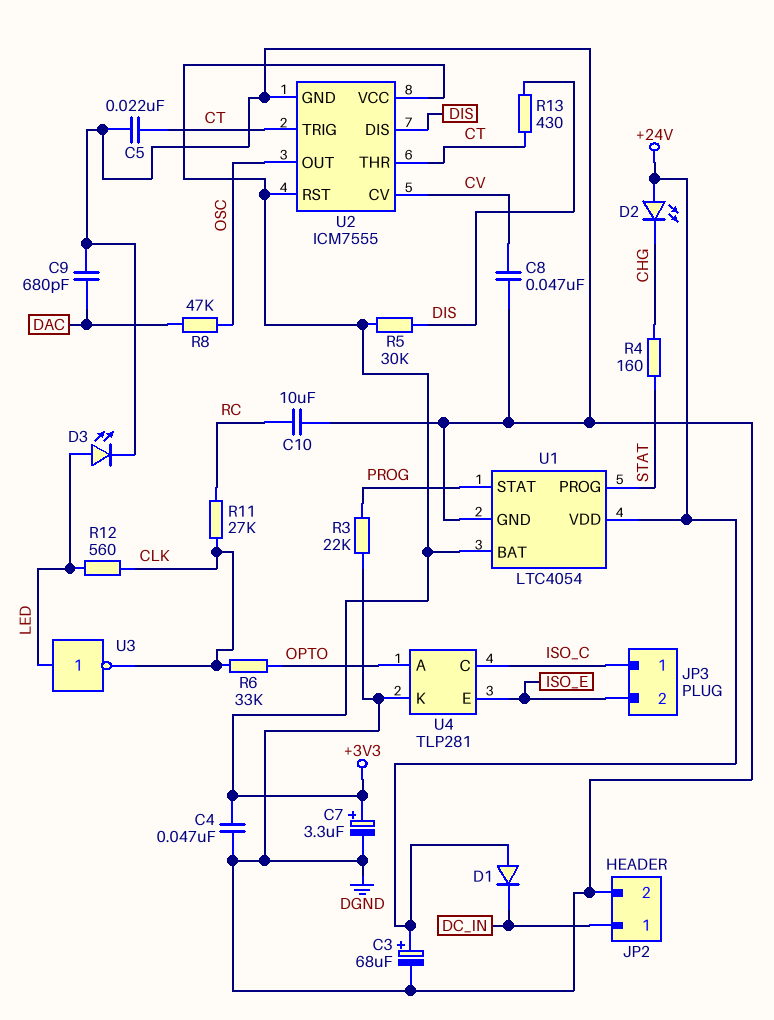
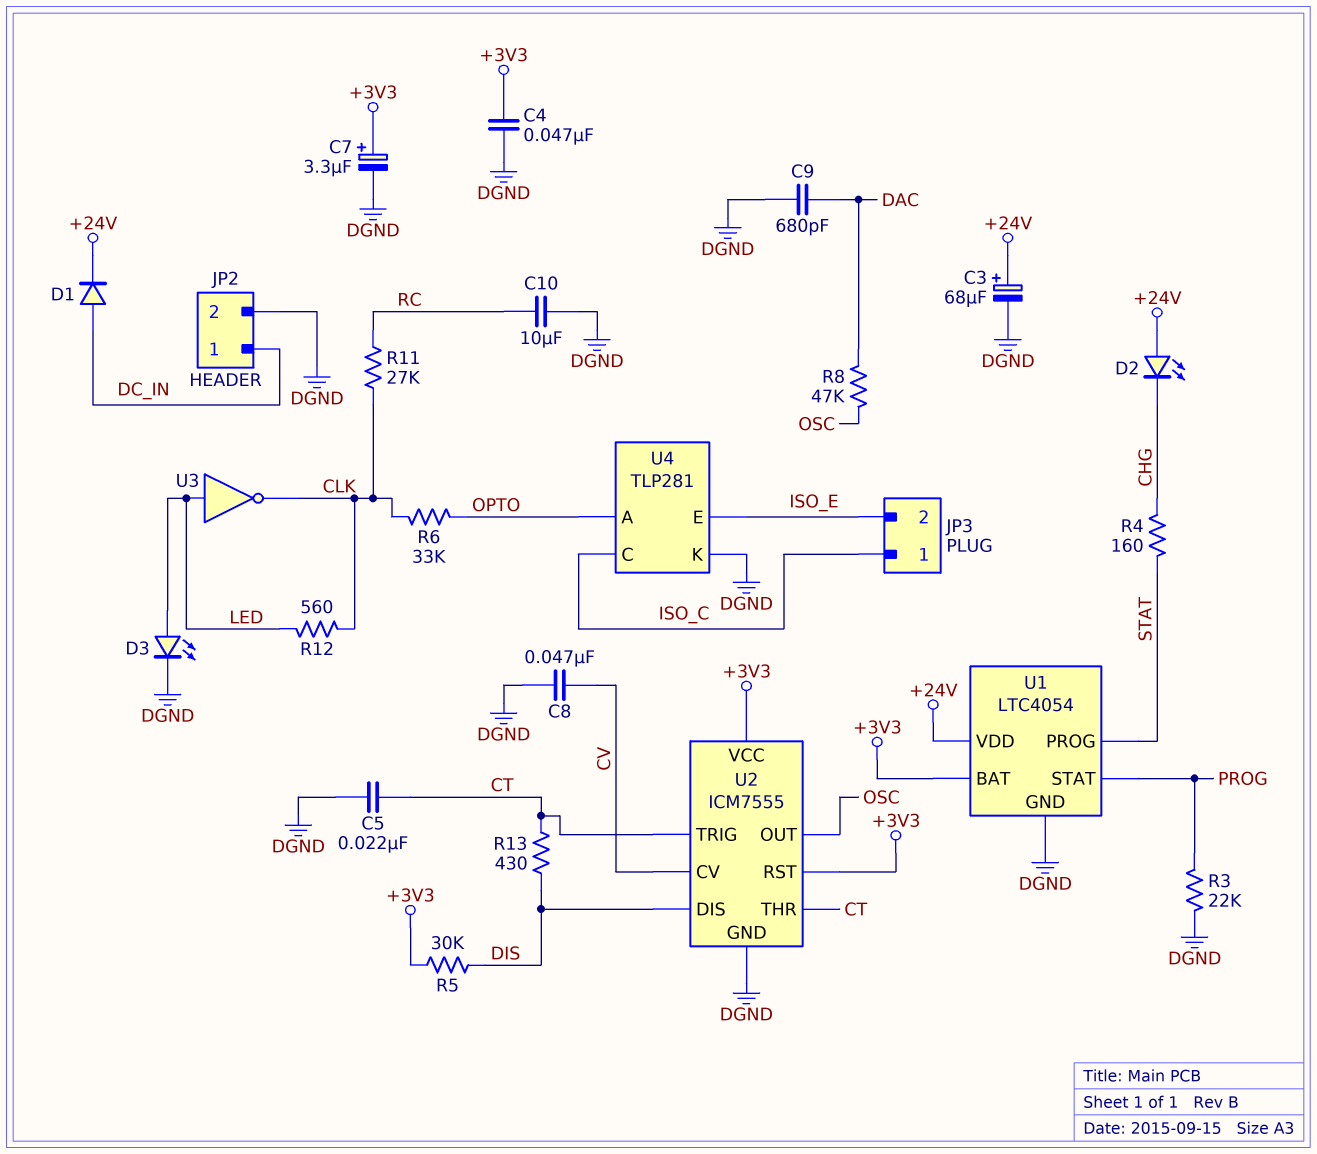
D1: diode (A +24V, K DC_IN) -> diode (A DC_IN, K +24V)

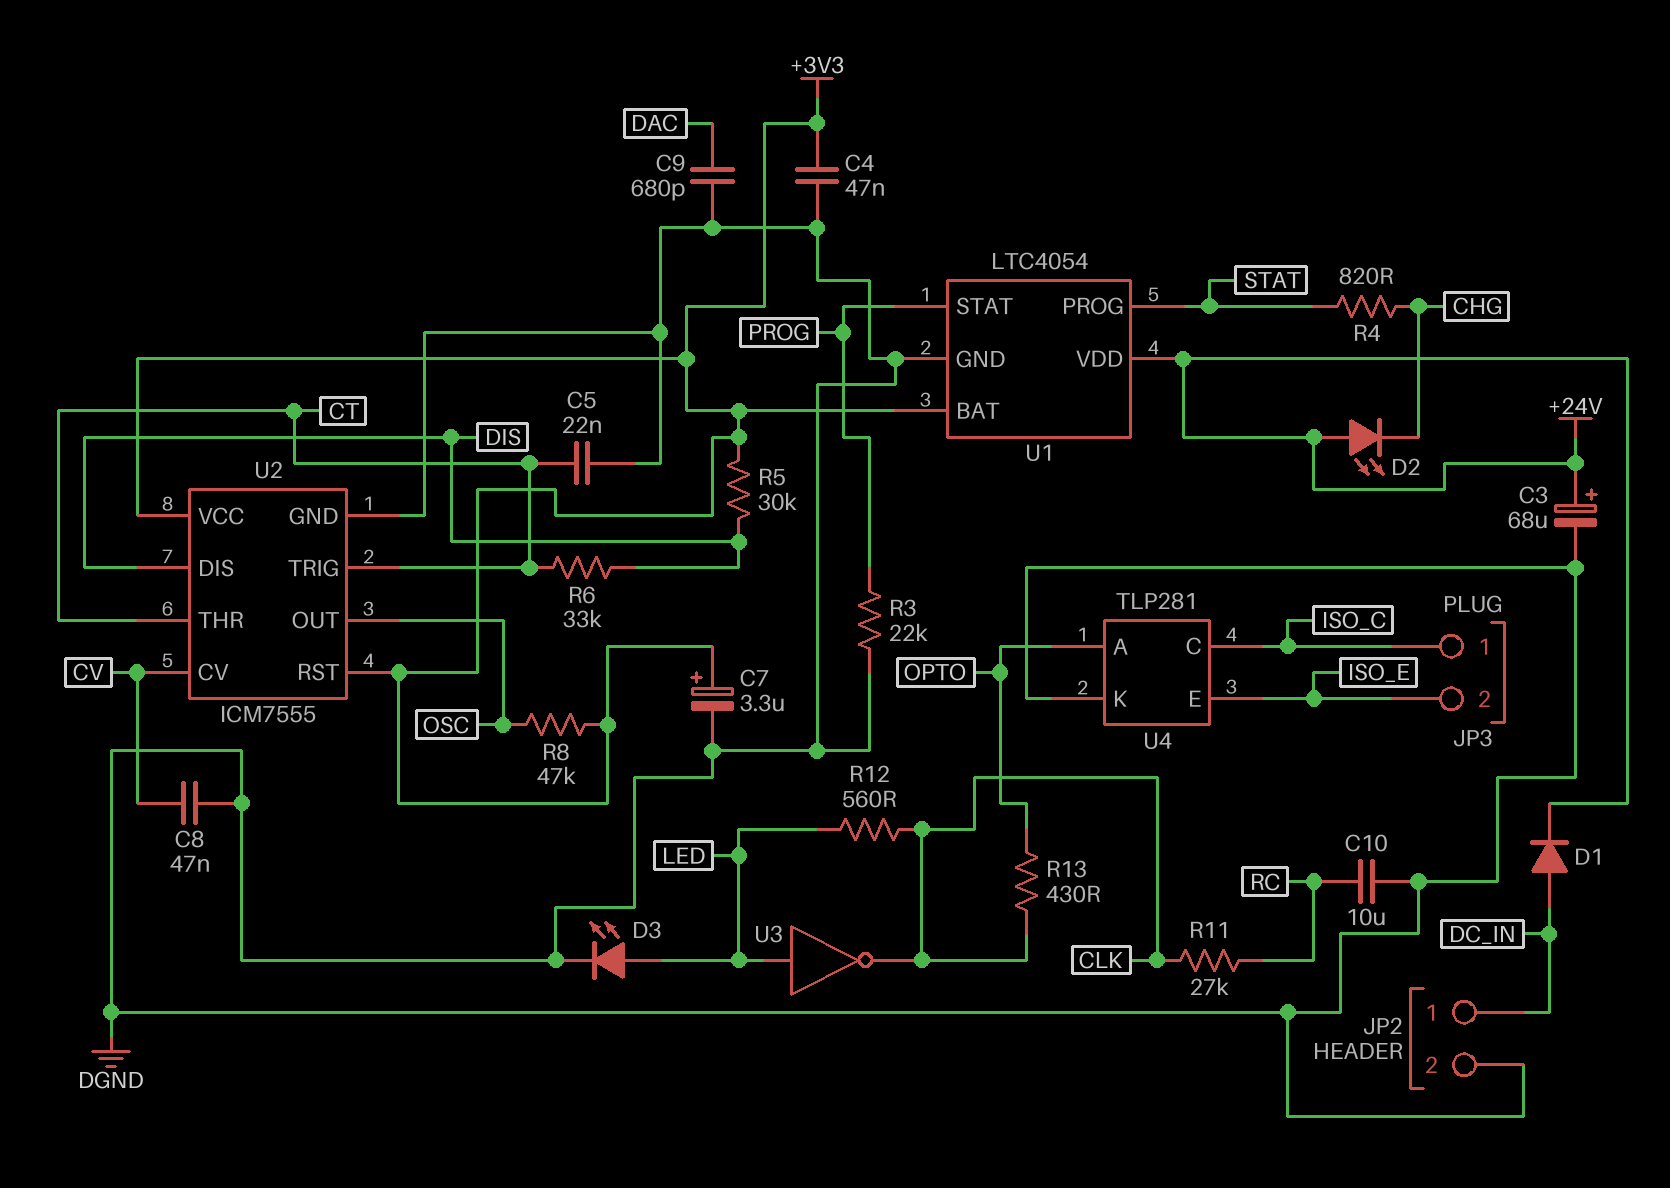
R4: 160 (CHG, STAT) -> 820 (CHG, STAT)
R6: 33k (CLK, OPTO) -> 33k (CT, DIS)
R8: 47k (DAC, OSC) -> 47k (+3V3, OSC)
R13: 430 (CT, DIS) -> 430 (CLK, OPTO)

